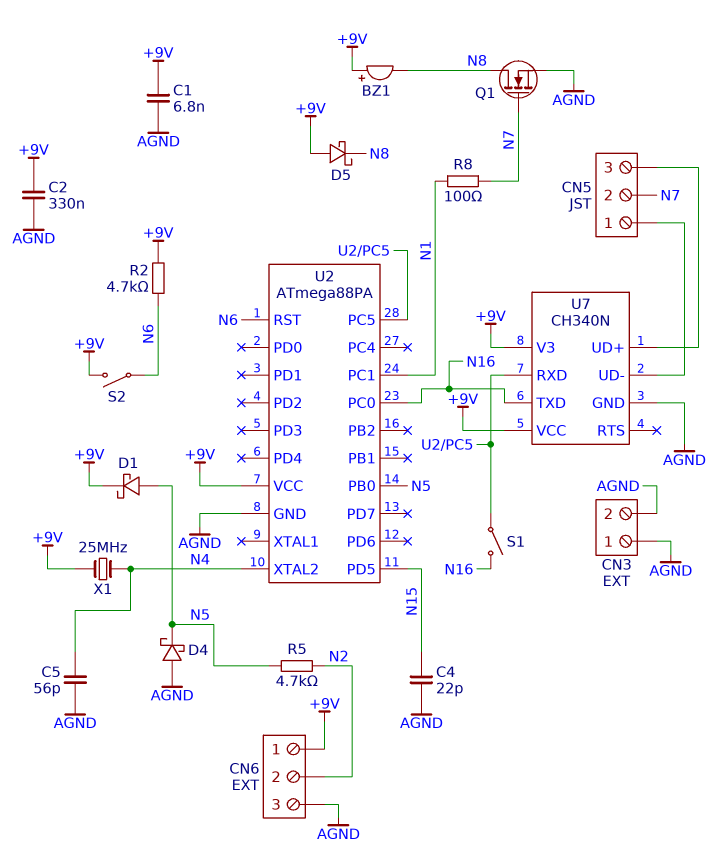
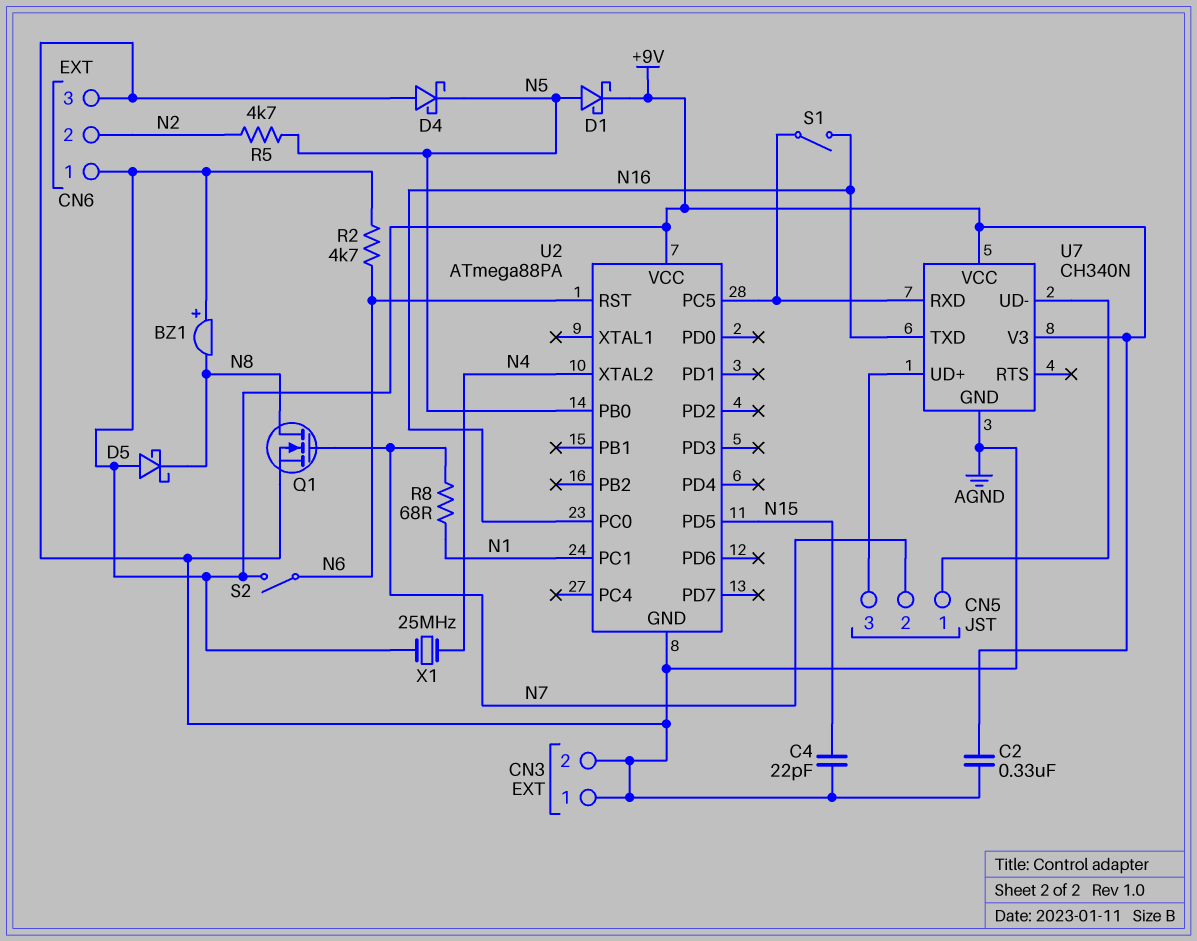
C1: 6.8nF (+9V, AGND) -> none
C5: 56pF (AGND, N4) -> none
R8: 100 (N1, N7) -> 68 (N1, N7)

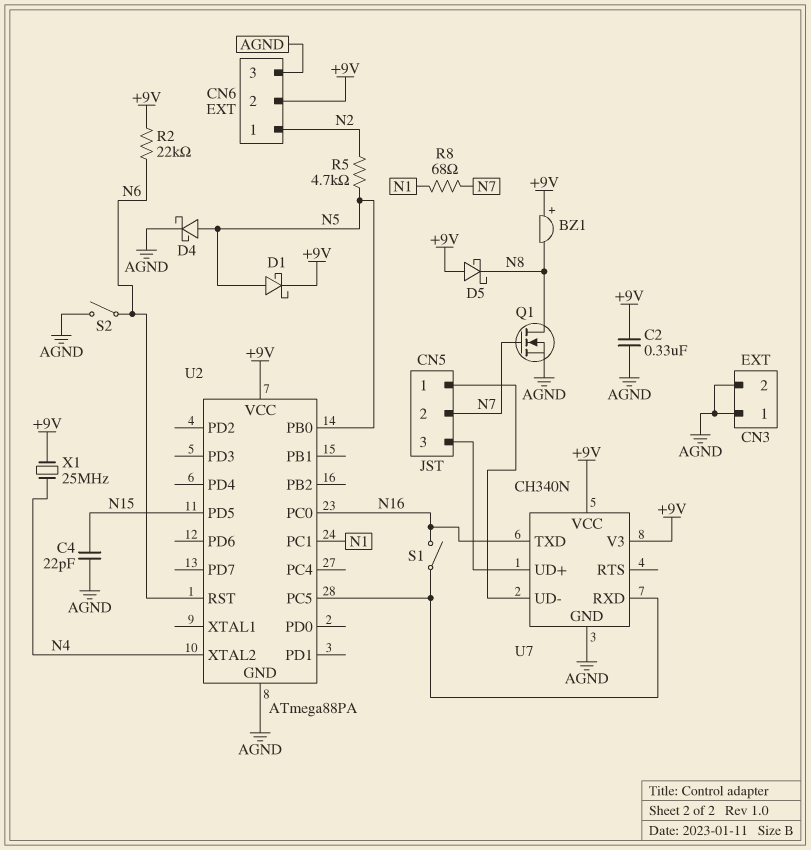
CN6 pin 1: +9V -> N2
CN6 pin 2: N2 -> +9V
D4: schottky (A AGND, K N5) -> schottky (A N5, K AGND)
R2: 4.7k (+9V, N6) -> 22k (+9V, N6)
S2: switch (+9V, N6) -> switch (AGND, N6)

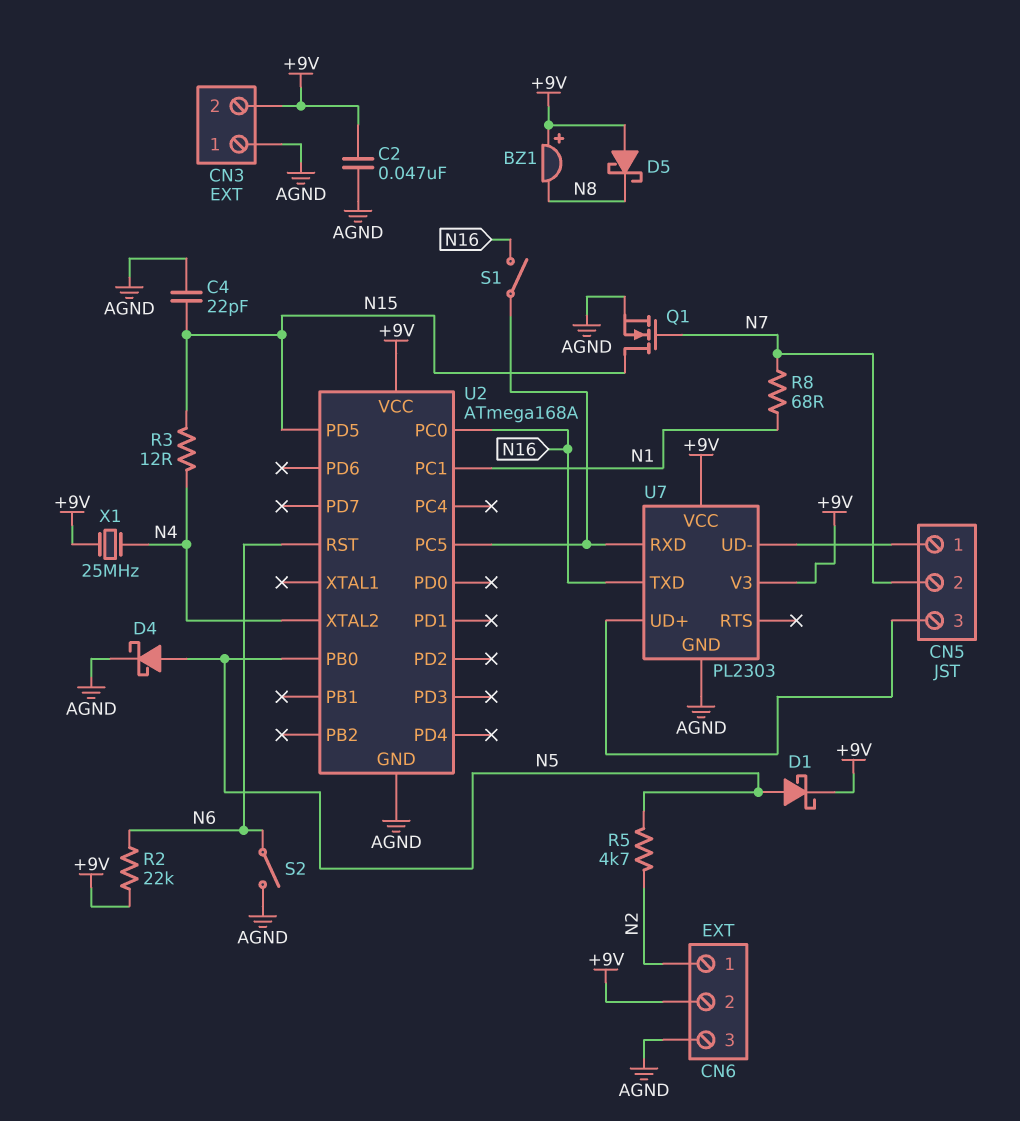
C2: 330nF (+9V, AGND) -> 47nF (+9V, AGND)
CN3 pin 2: AGND -> +9V
Q1: NMOS (G N7, D N8, S AGND) -> NMOS (G N7, D N15, S AGND)
R3: none -> 12 (N4, N15)
U2: ATmega88PA -> ATmega168A
U7: CH340N -> PL2303

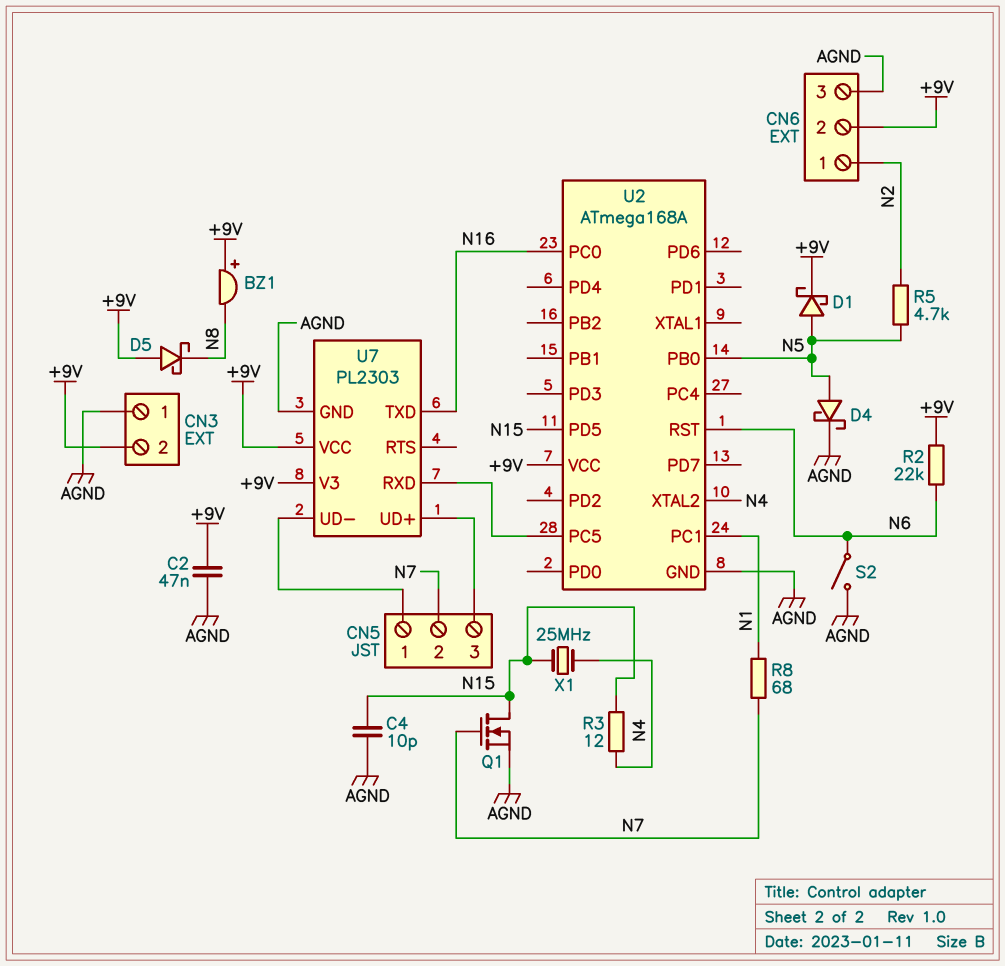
C4: 22pF (AGND, N15) -> 10pF (AGND, N15)
S1: switch (N16, U2/PC5) -> none
X1: 25MHz (+9V, N4) -> 25MHz (N4, N15)

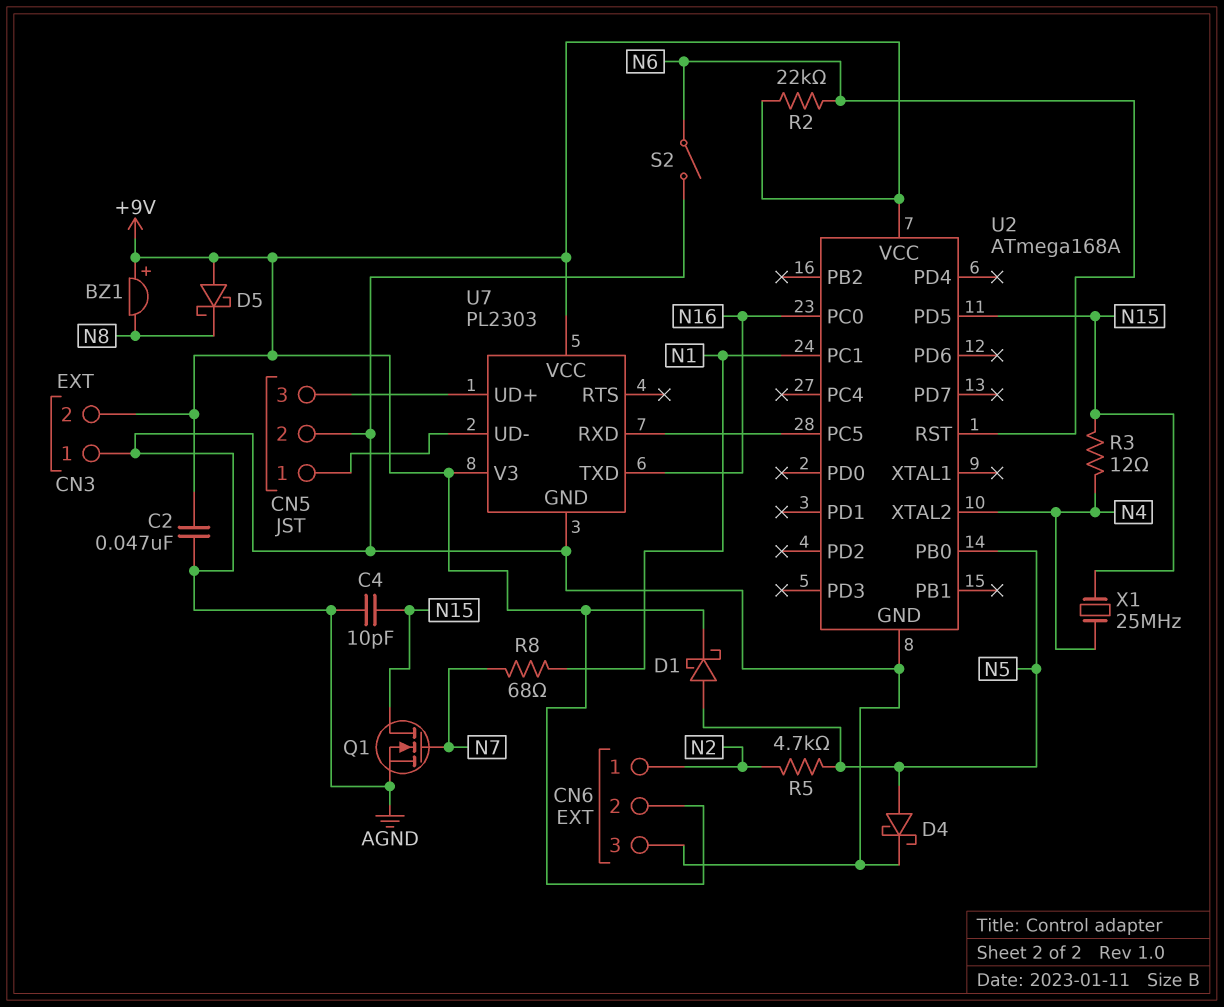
CN5 pin 2: N7 -> AGND

